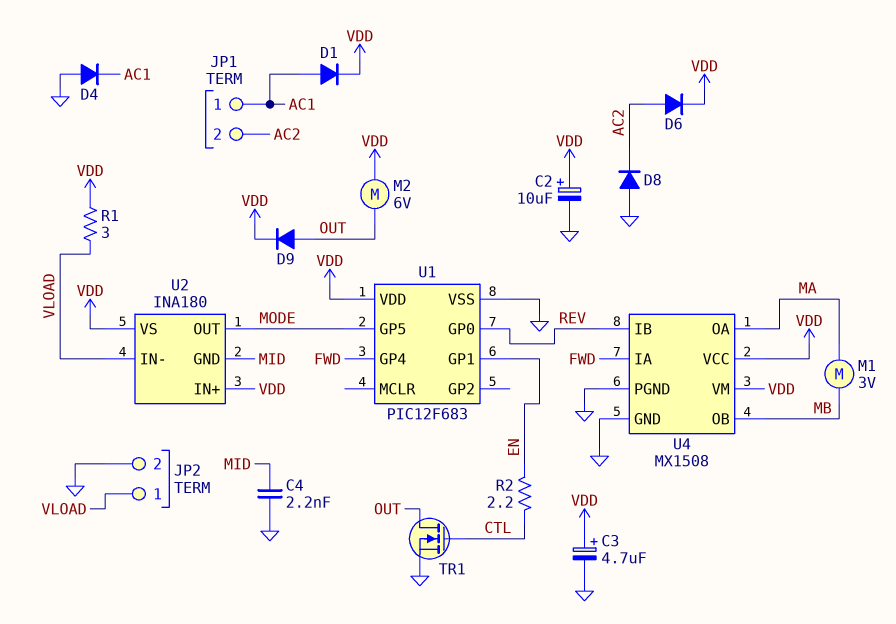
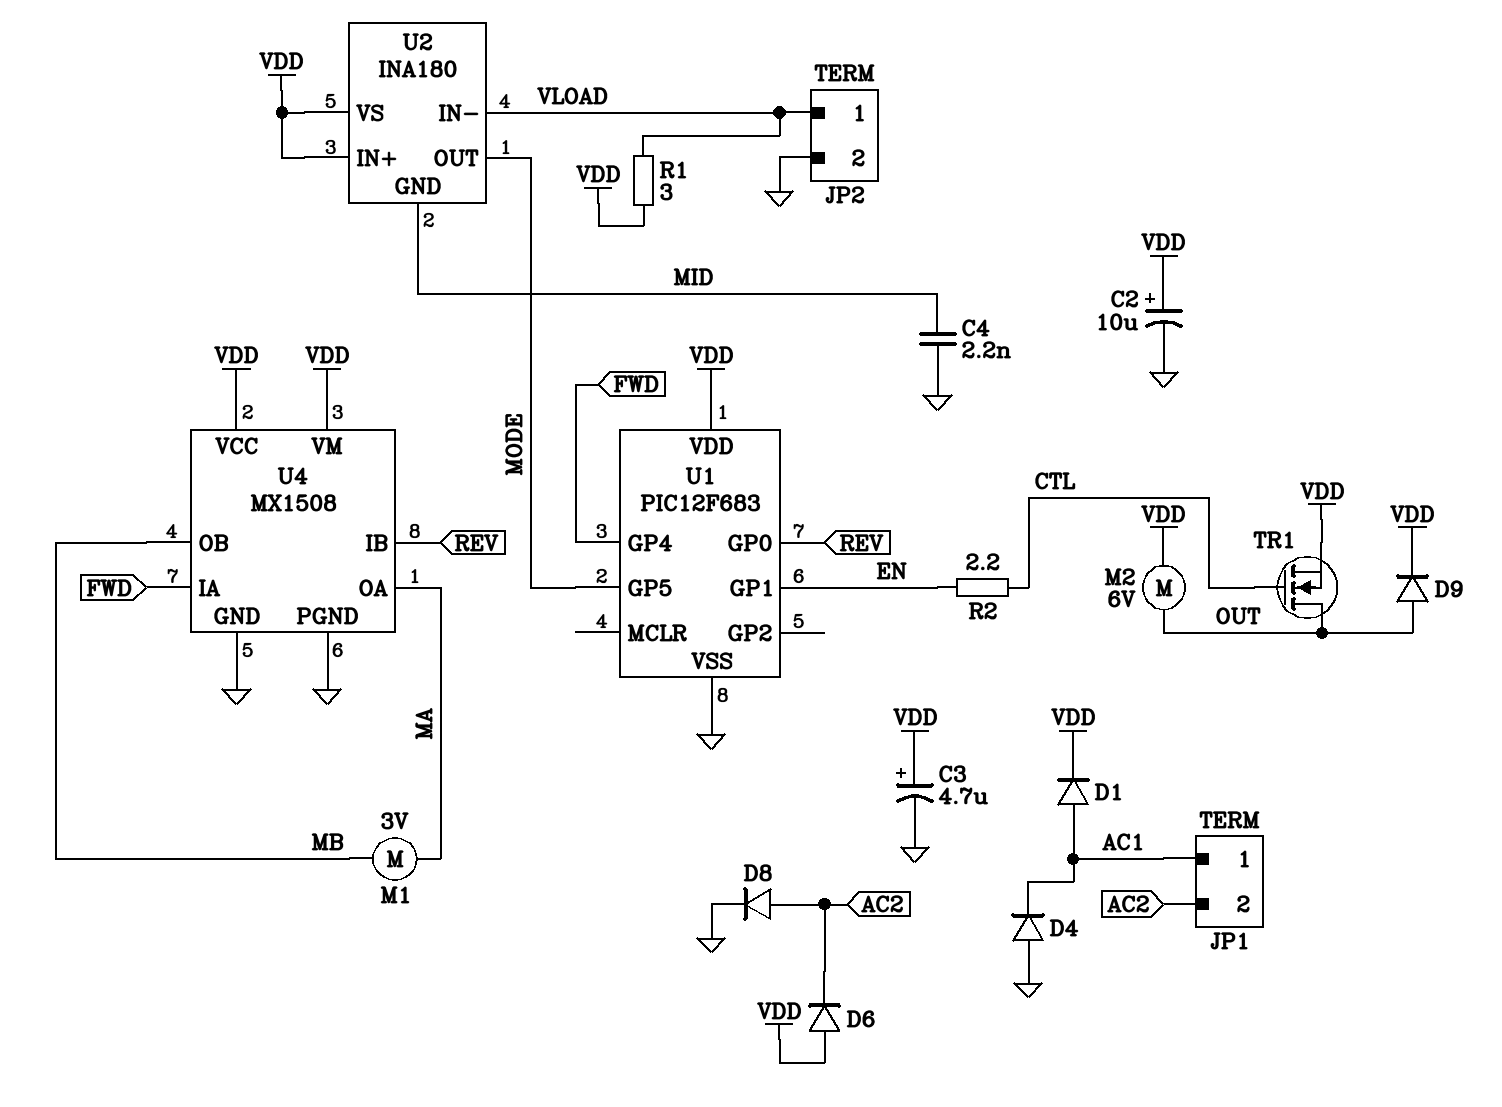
D6: diode (A AC2, K VDD) -> diode (A VDD, K AC2)
D8: diode (A GND, K AC2) -> diode (A AC2, K GND)
TR1: NMOS (G CTL, D OUT, S GND) -> NMOS (G CTL, D OUT, S VDD)

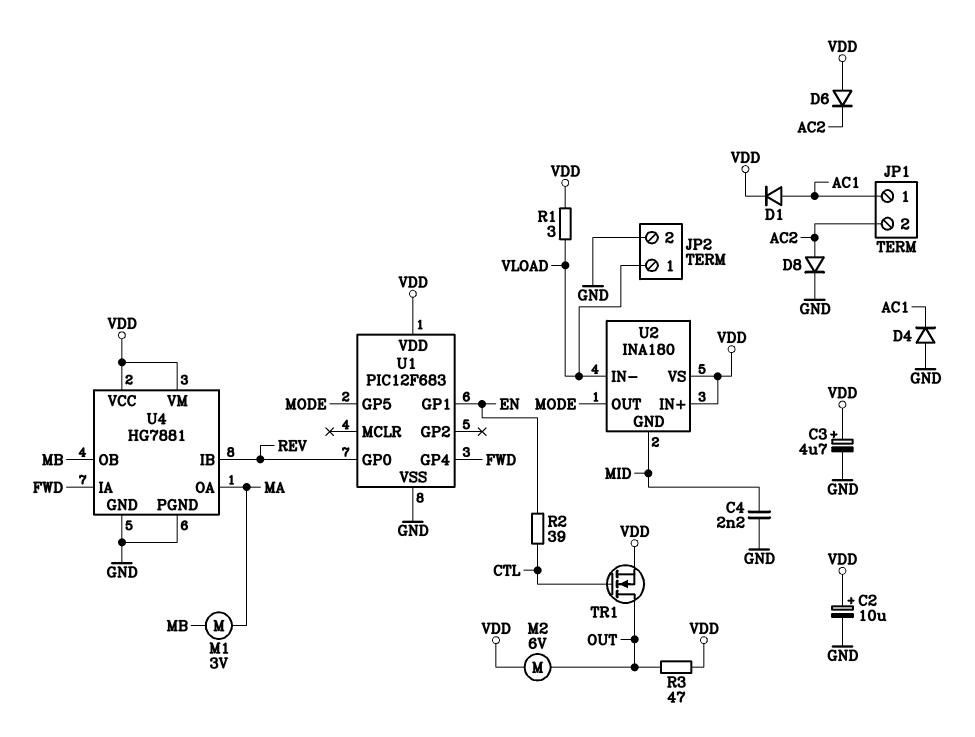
D9: diode (A OUT, K VDD) -> none
R2: 2.2 (CTL, EN) -> 39 (CTL, EN)
R3: none -> 47 (OUT, VDD)
U4: MX1508 -> HG7881

